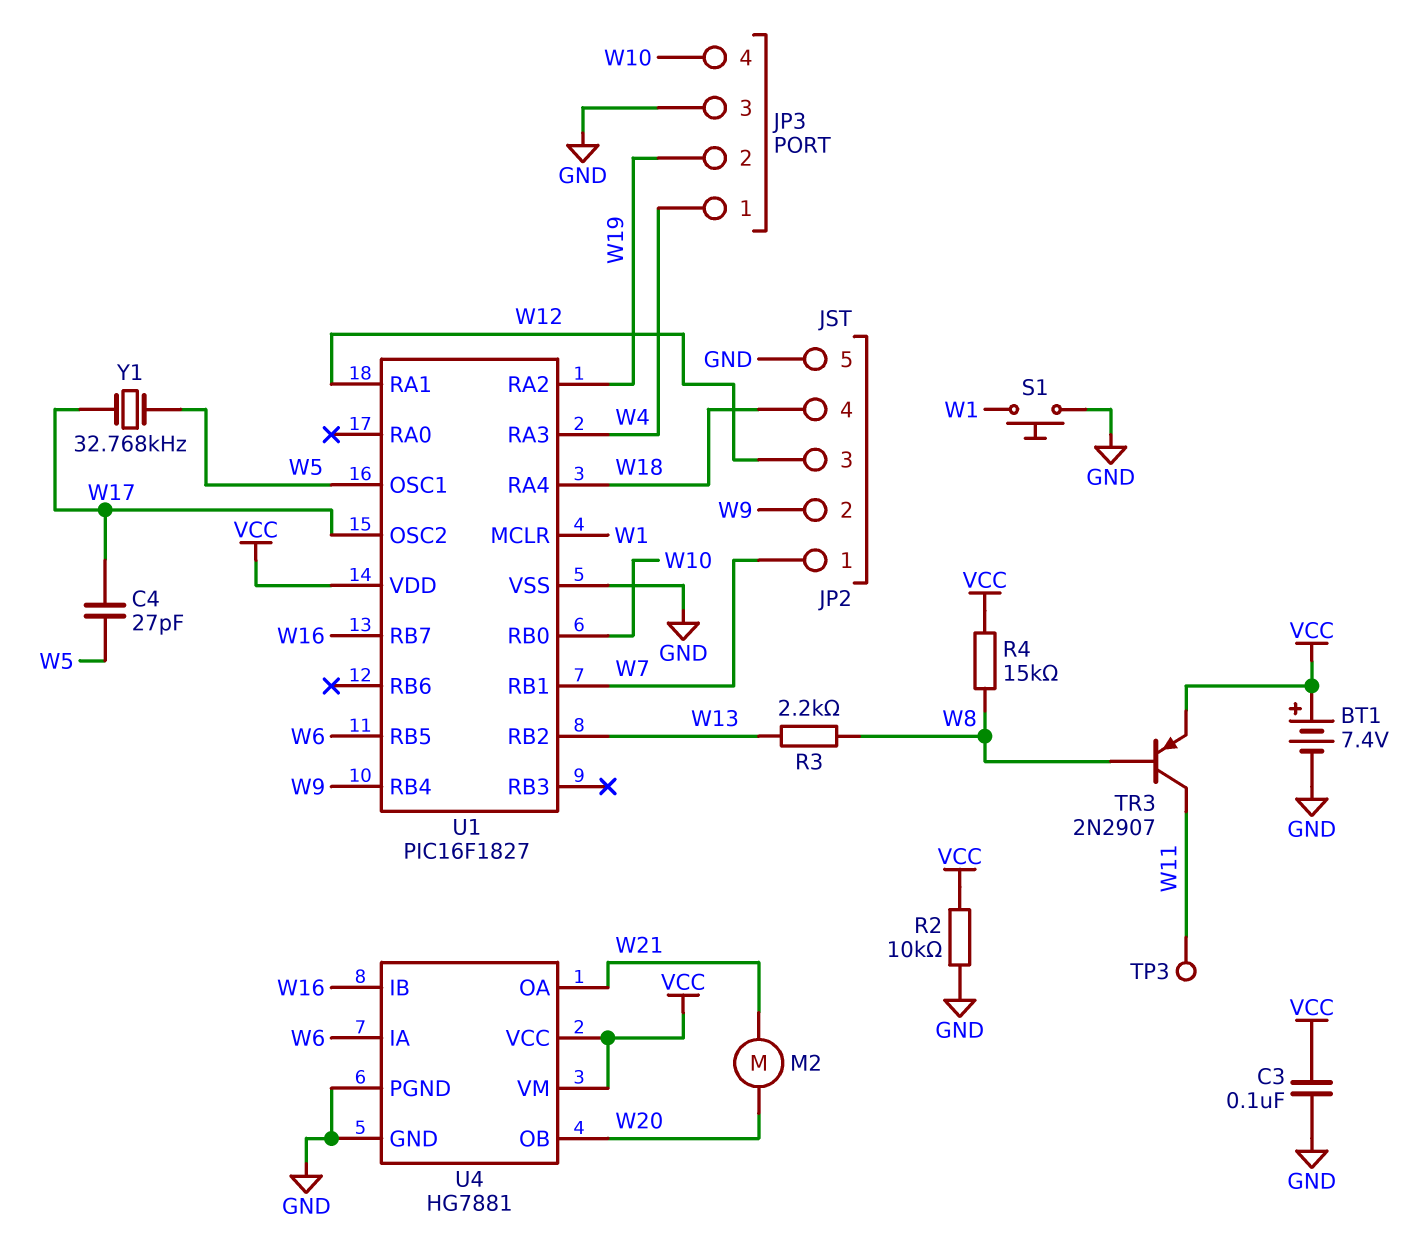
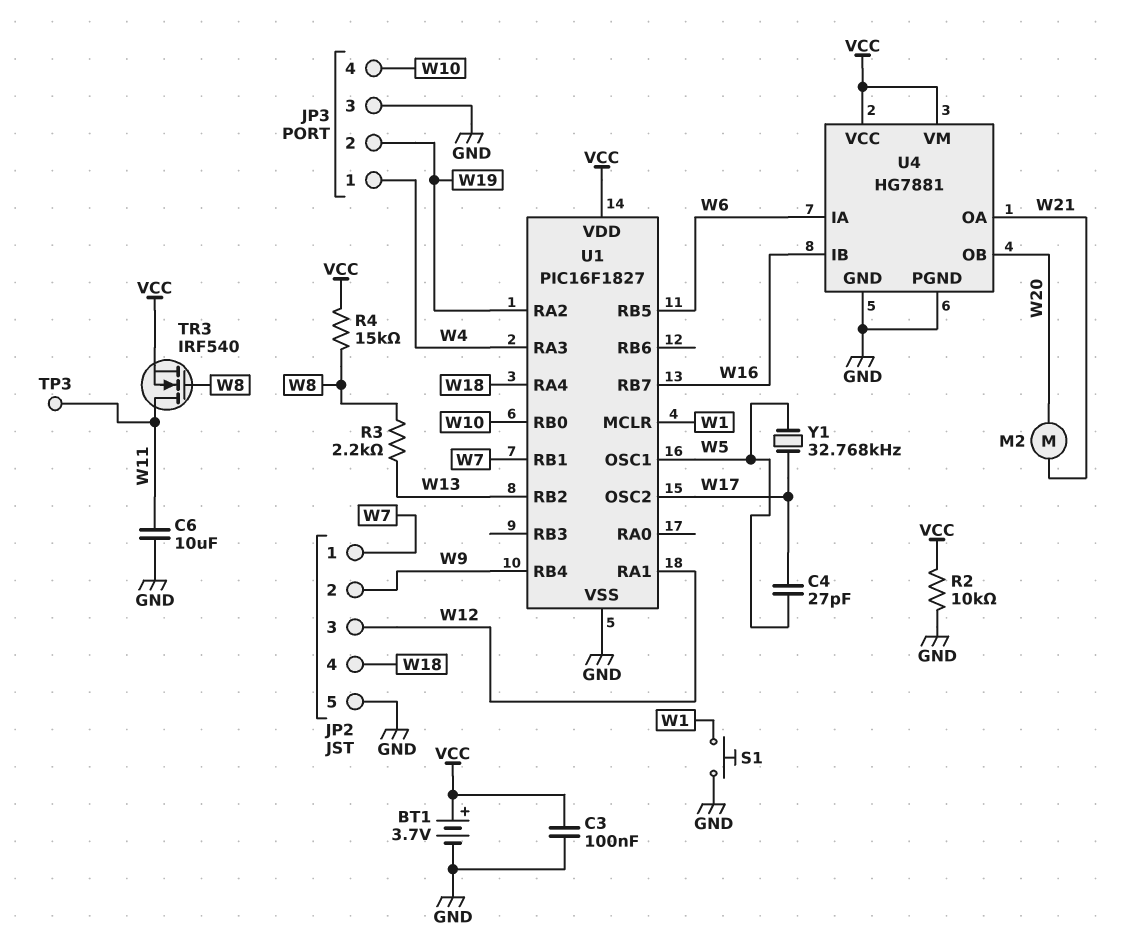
BT1: 7.4V (plus VCC, minus GND) -> 3.7V (plus VCC, minus GND)
C6: none -> 10uF (GND, W11)
TR3: PNP 2N2907 (B W8, C W11, E VCC) -> NMOS IRF540 (G W8, D W11, S VCC)

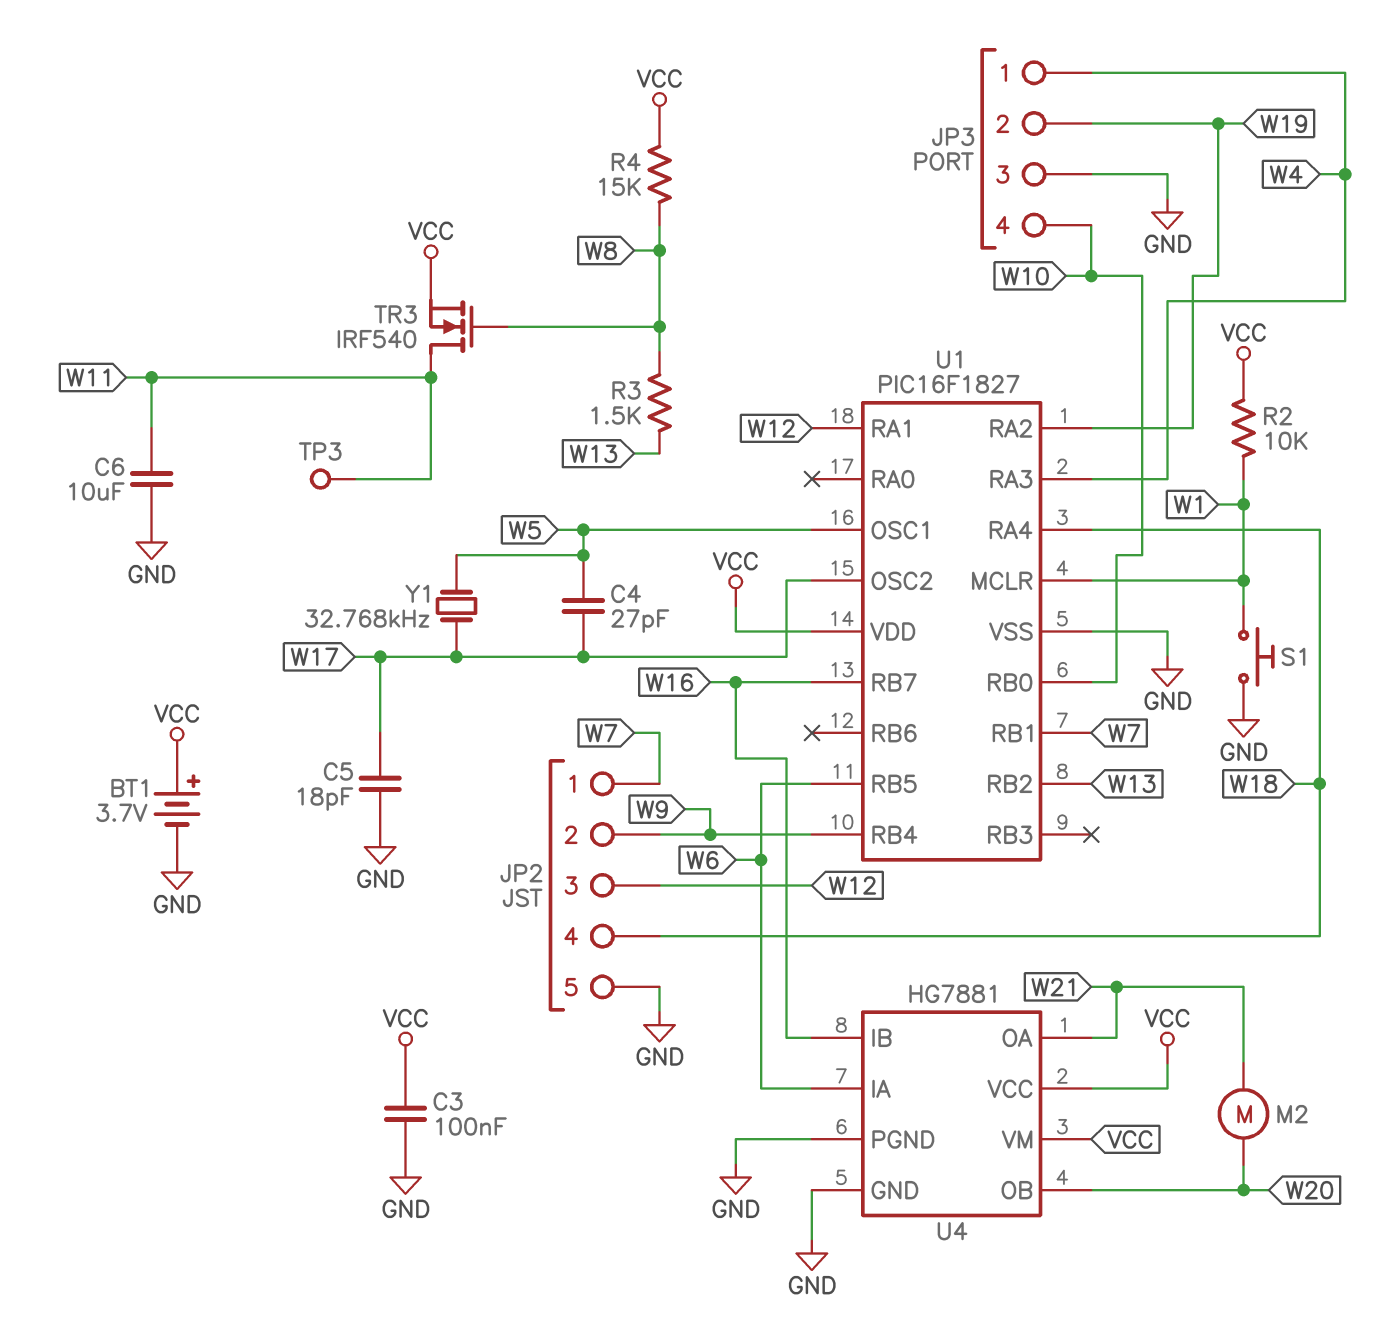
C5: none -> 18pF (GND, W17)
R2: 10k (GND, VCC) -> 10k (VCC, W1)
R3: 2.2k (W8, W13) -> 1.5k (W8, W13)

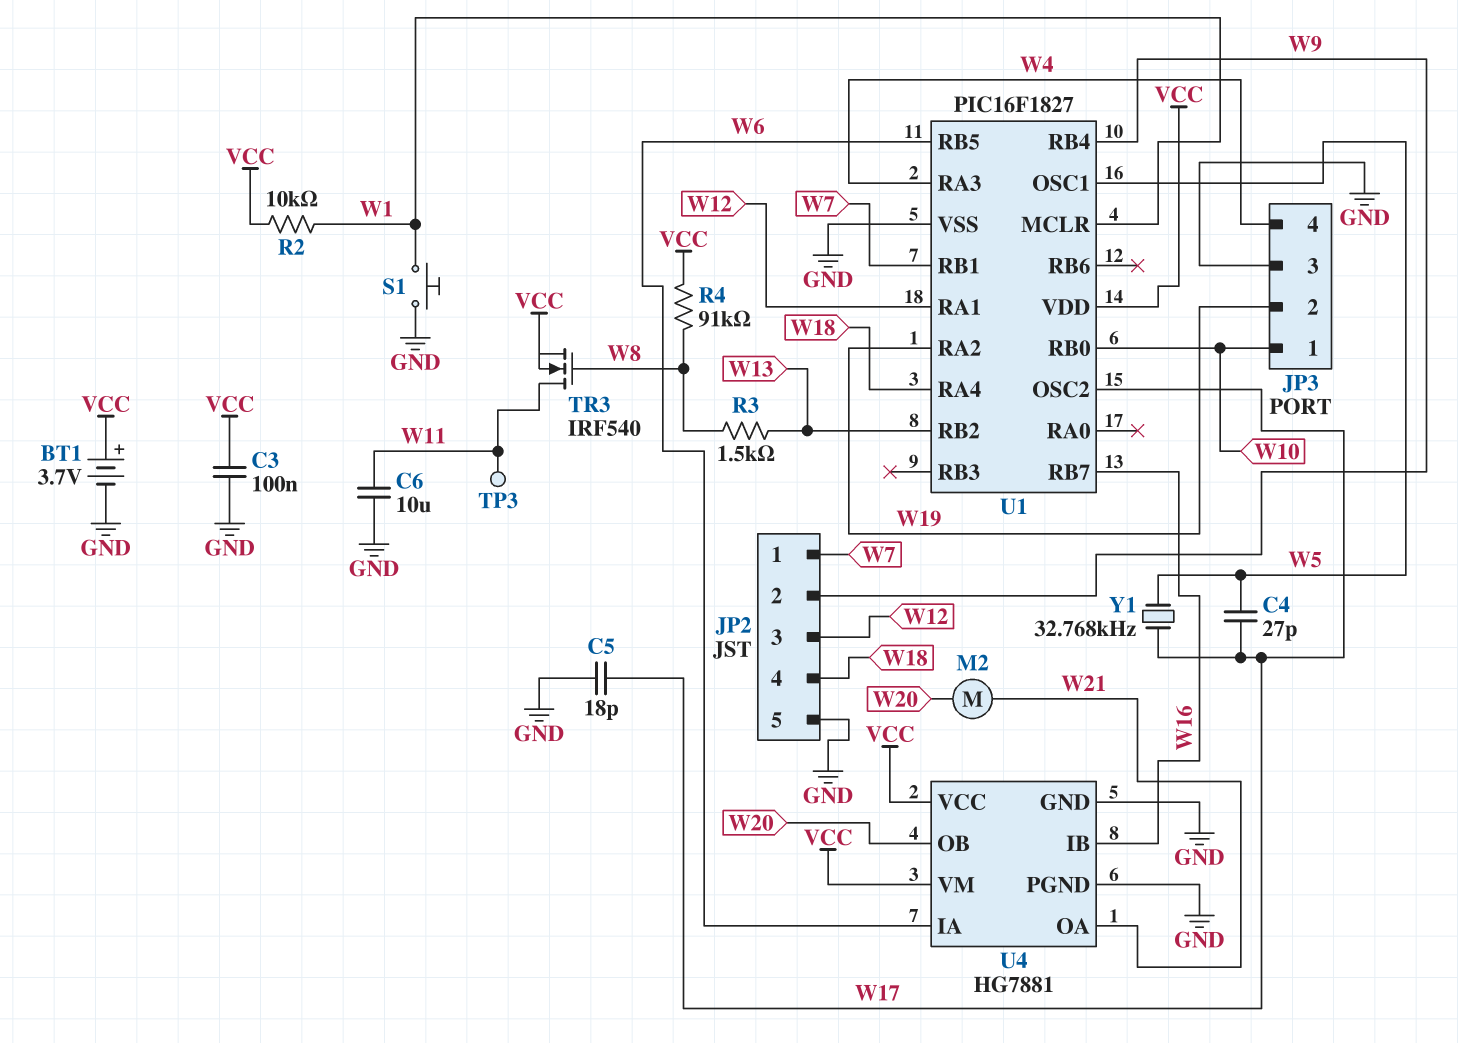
JP3 pin 1: W4 -> W10
JP3 pin 4: W10 -> W4
R4: 15k (VCC, W8) -> 91k (VCC, W8)

